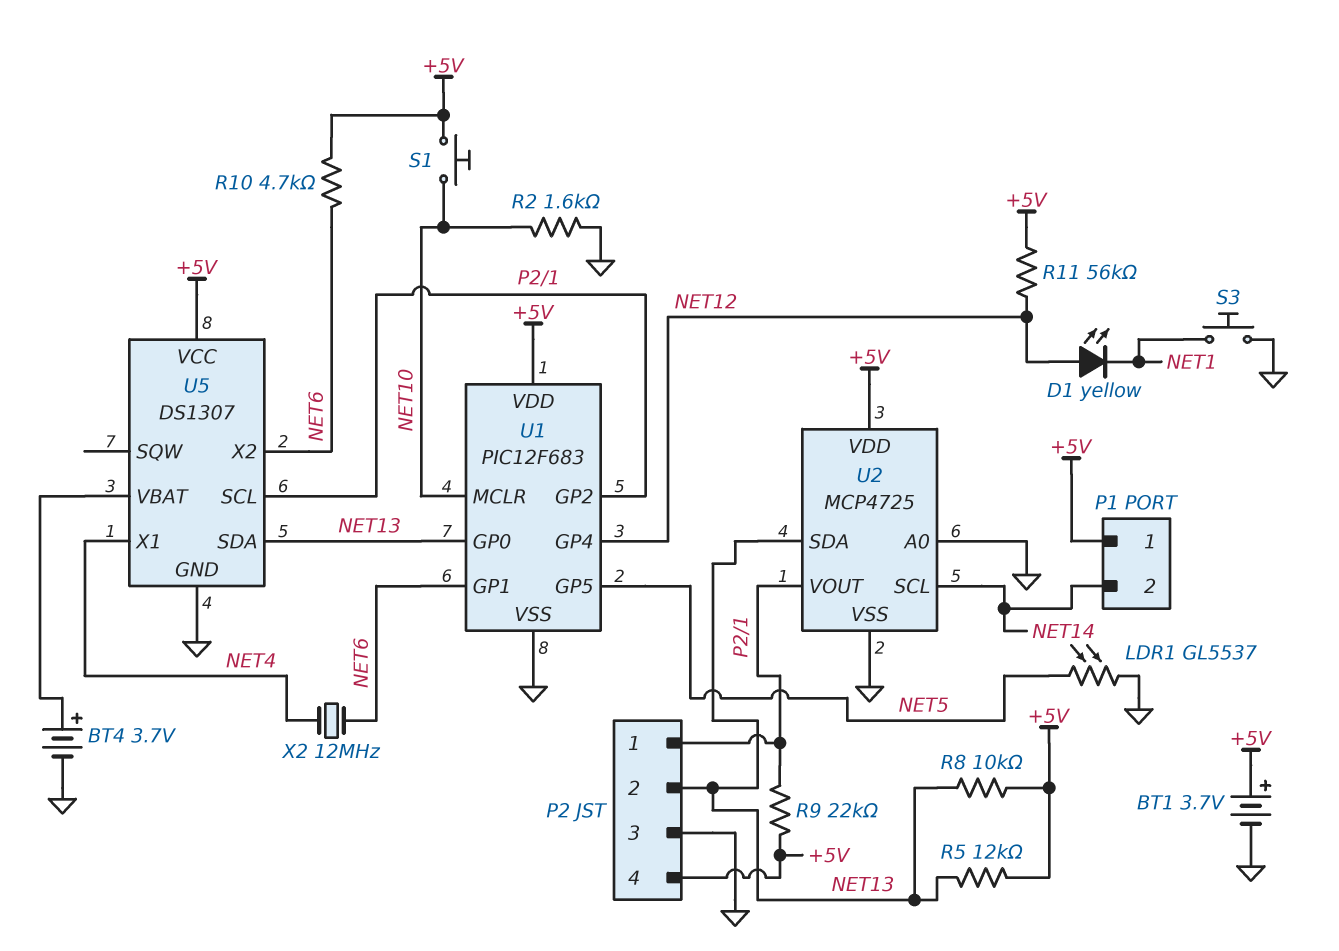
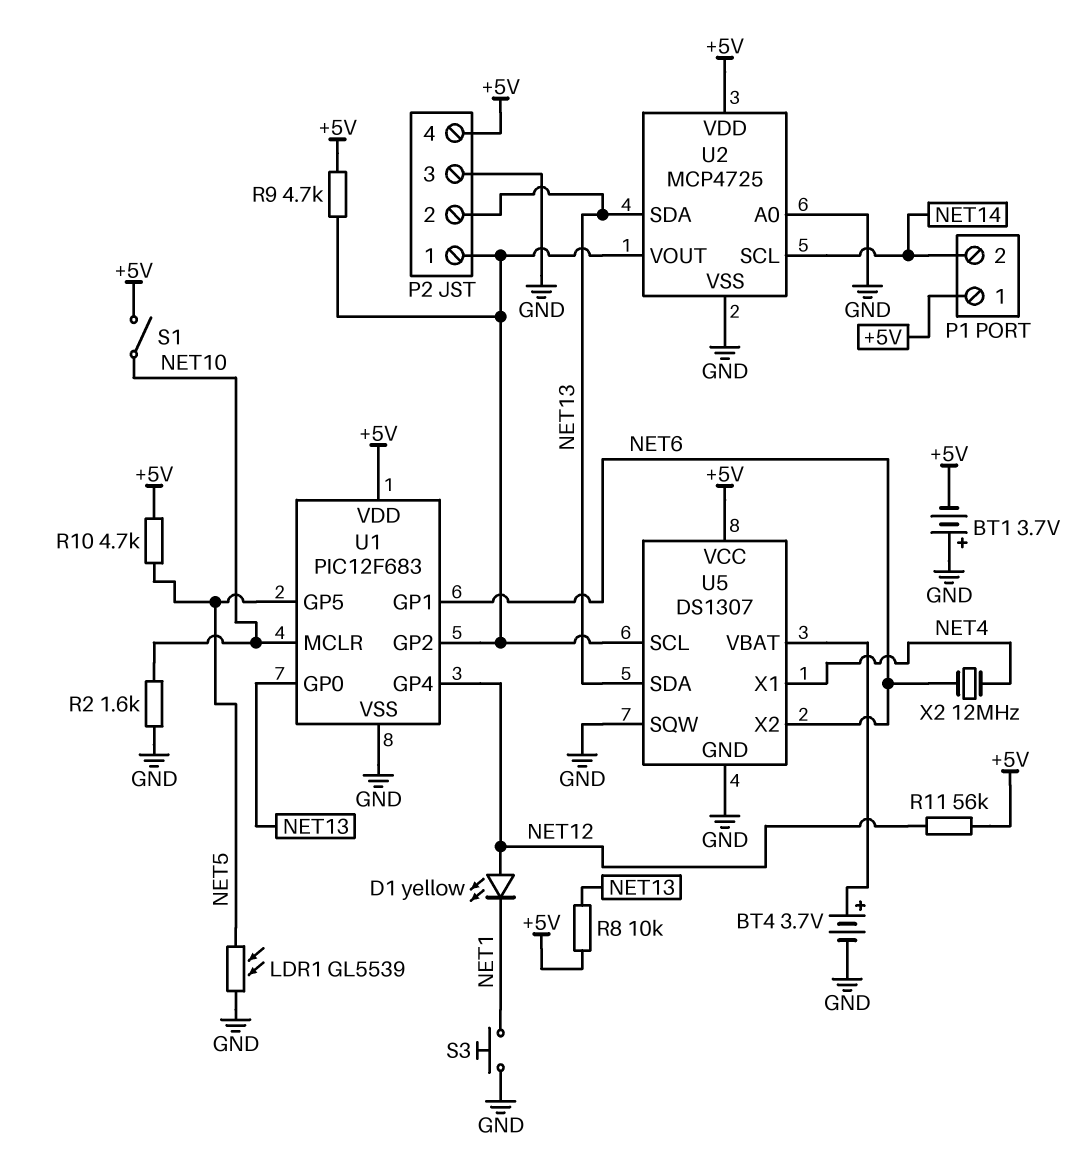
BT1: 3.7V (plus +5V, minus GND) -> 3.7V (plus GND, minus +5V)
LDR1: GL5537 (GND, NET5) -> GL5539 (GND, NET5)
R5: 12k (+5V, NET13) -> none
R9: 22k (+5V, P2/1) -> 4.7k (+5V, P2/1)
R10: 4.7k (+5V, NET6) -> 4.7k (+5V, NET5)
S1: button (+5V, NET10) -> switch (+5V, NET10)
U5 pin SQW: none -> GND

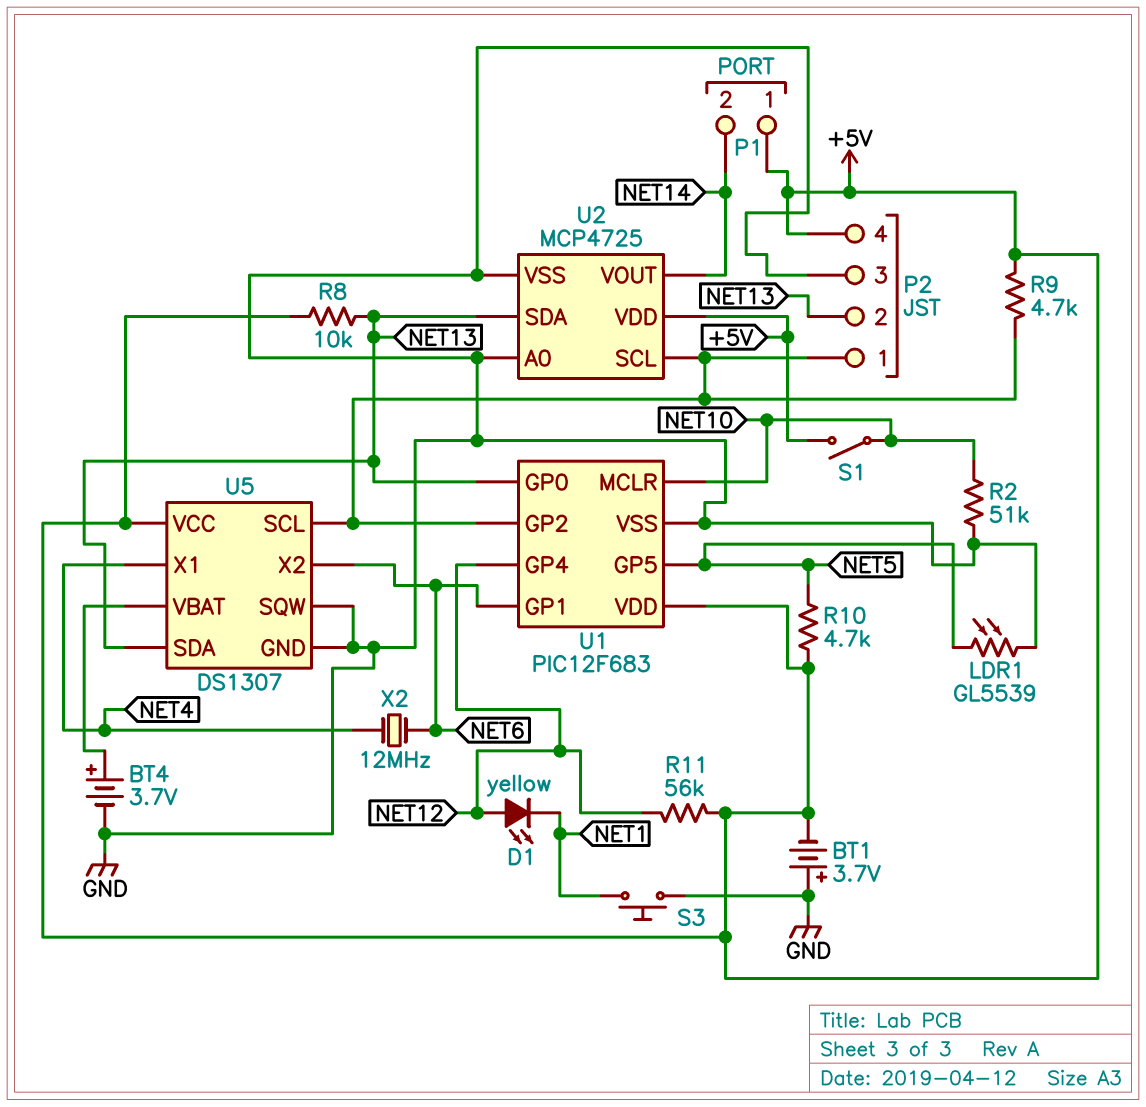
R2: 1.6k (GND, NET10) -> 51k (GND, NET10)
U2 pin SCL: NET14 -> P2/1
U2 pin VOUT: P2/1 -> NET14

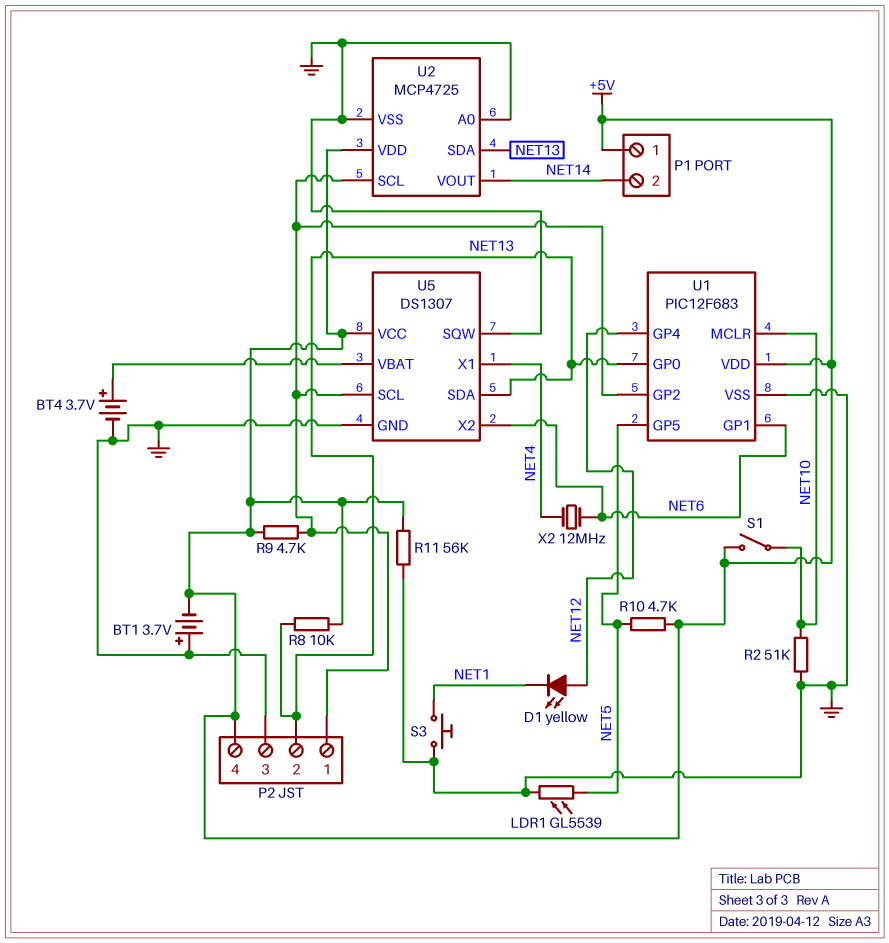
R11: 56k (+5V, NET12) -> 56k (+5V, GND)

